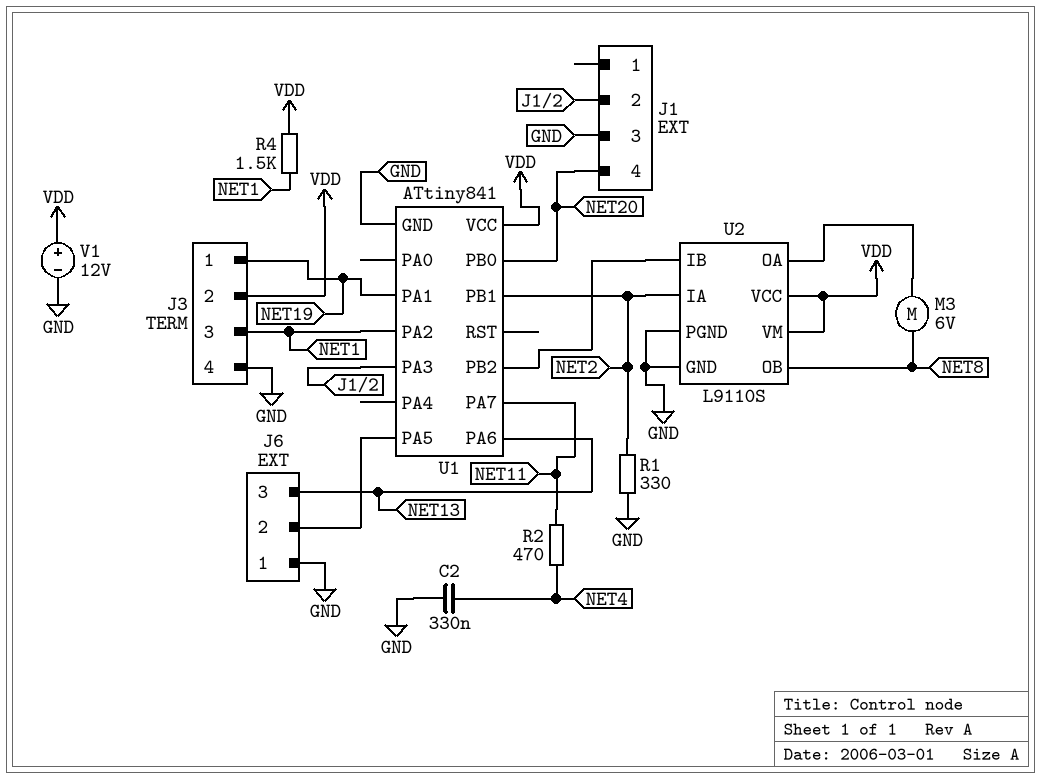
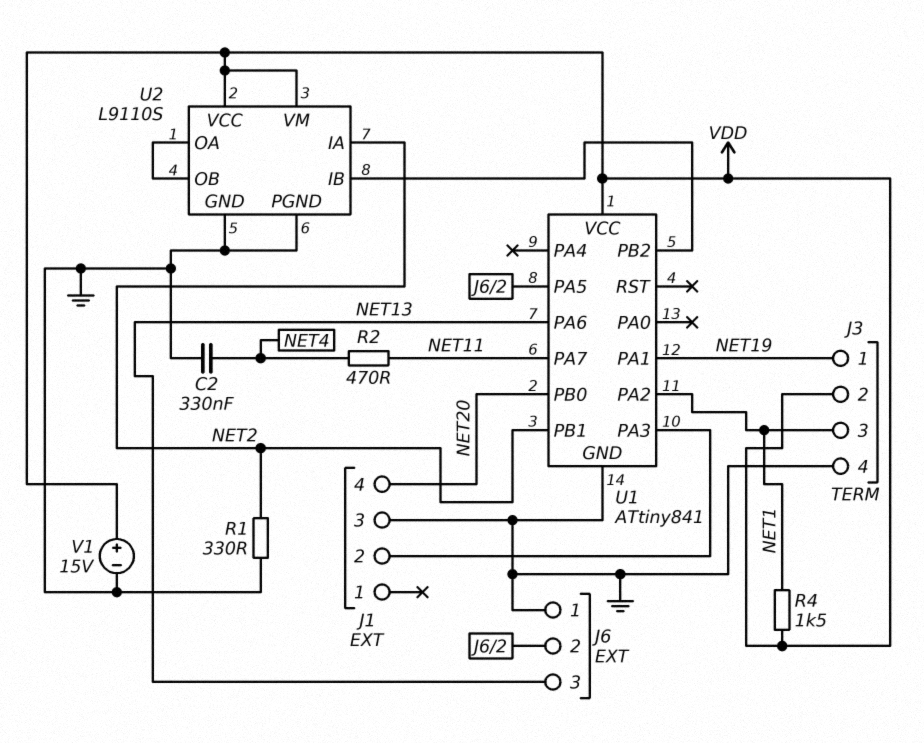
M3: motor 6V (NET8, U2/OA) -> none
U2 pin OB: NET8 -> U2/OA
V1: 12V (plus VDD, minus GND) -> 15V (plus VDD, minus GND)

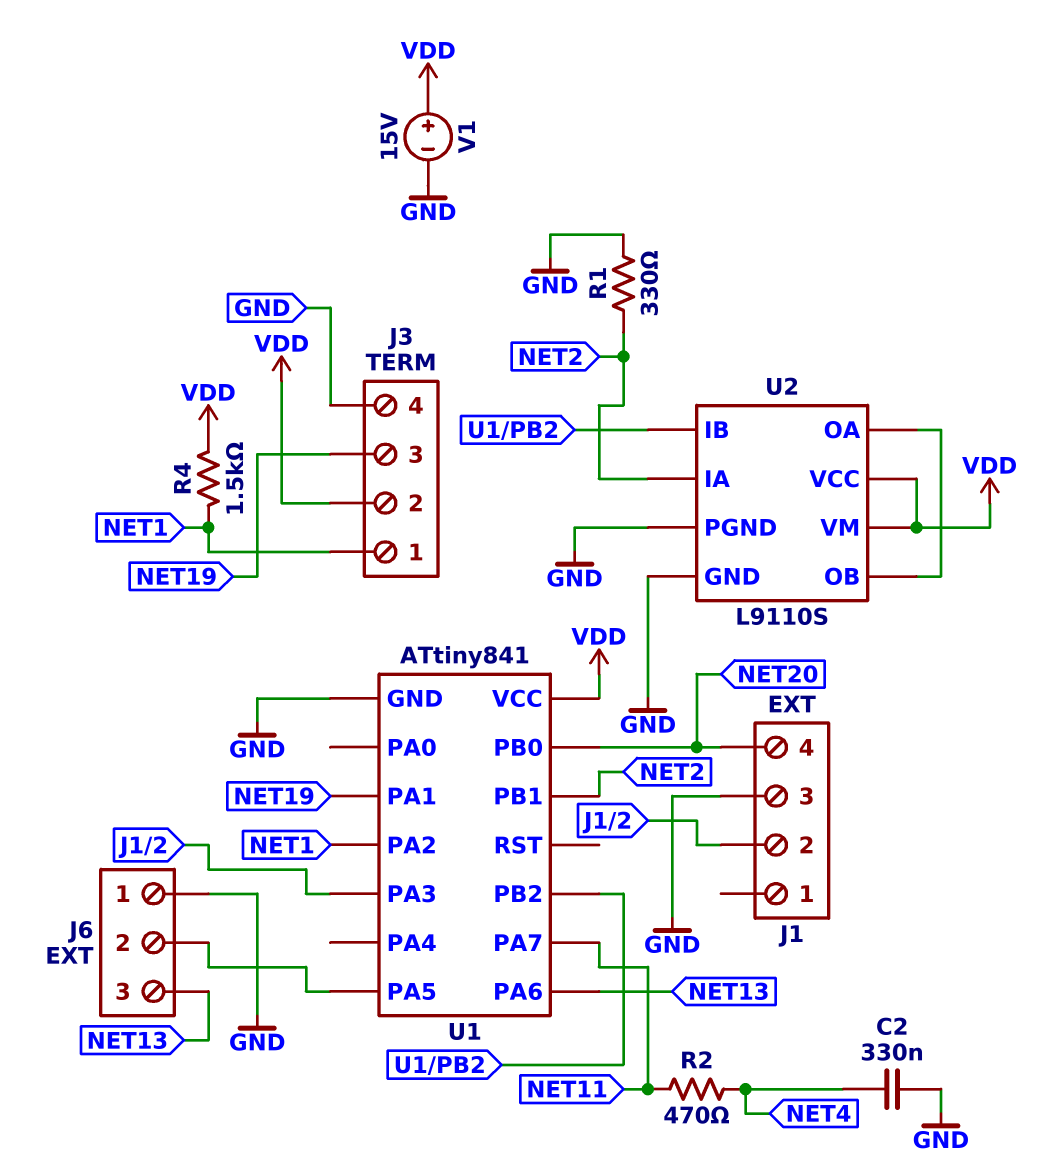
J3 pin 1: NET19 -> NET1
J3 pin 3: NET1 -> NET19

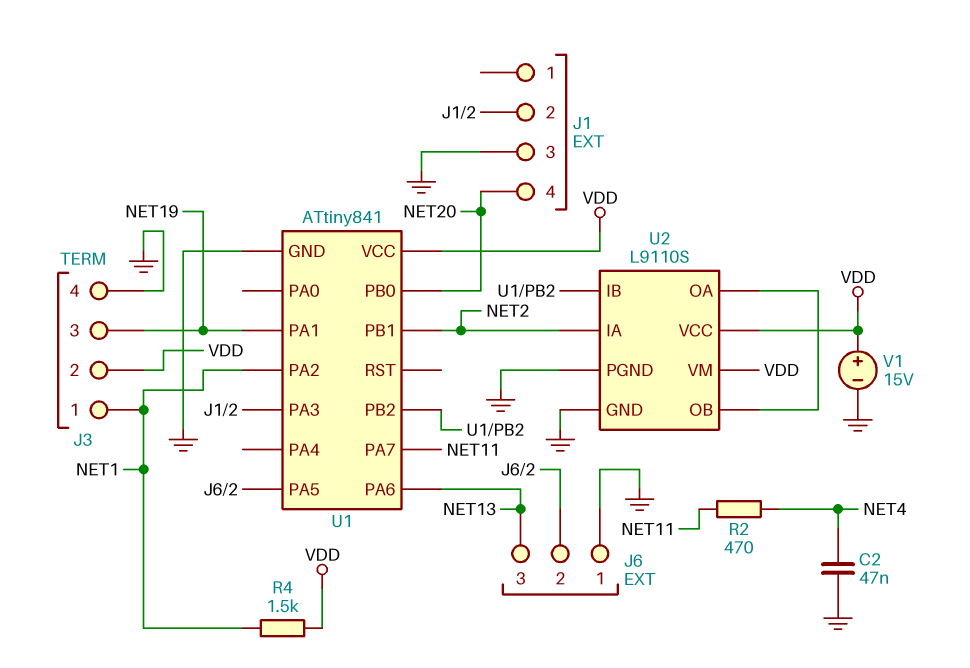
C2: 330nF (GND, NET4) -> 47nF (GND, NET4)
R1: 330 (GND, NET2) -> none

